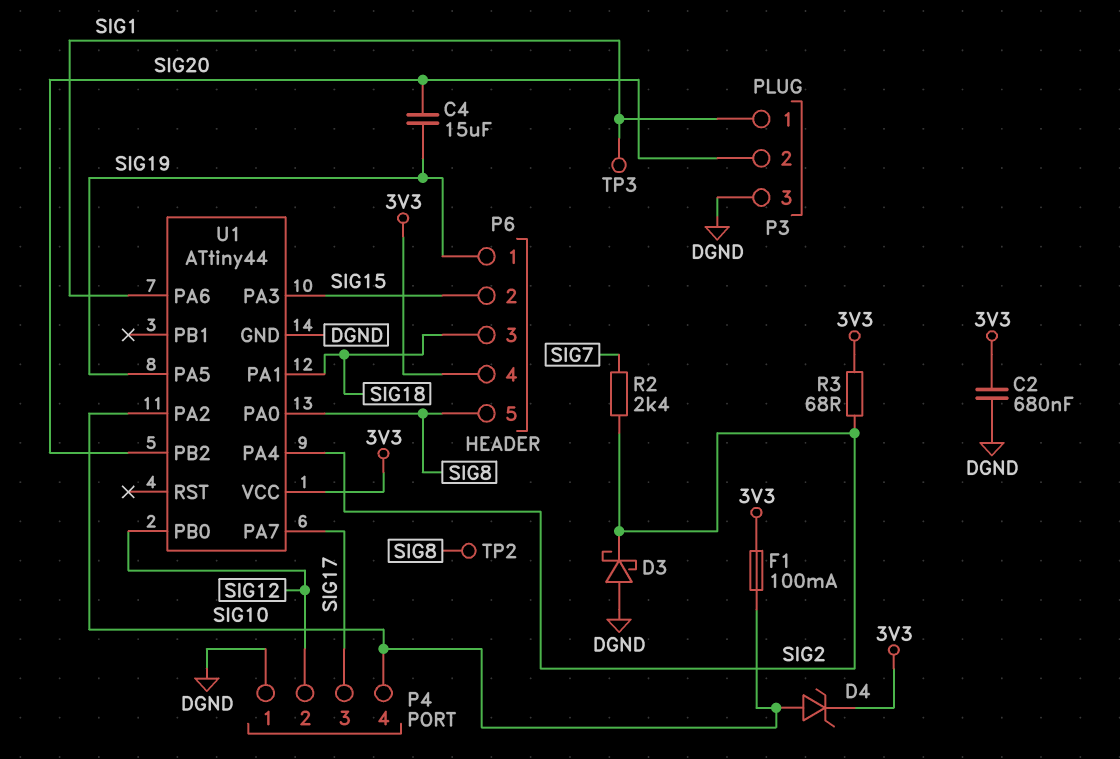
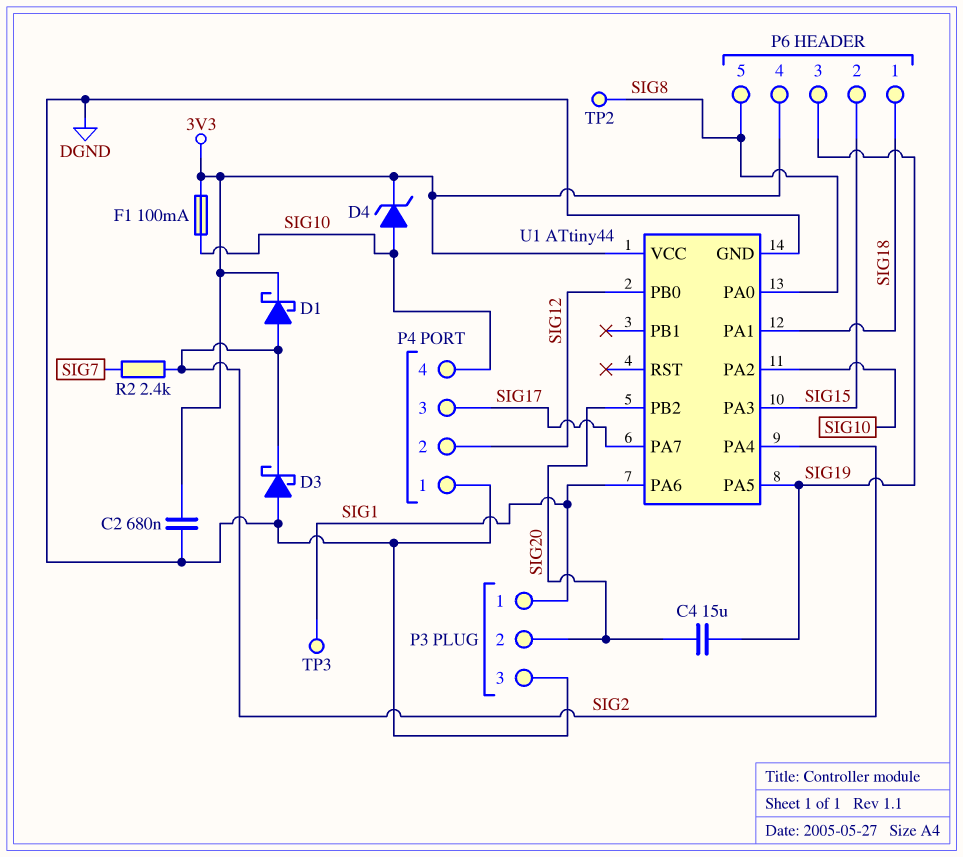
D1: none -> schottky (A SIG2, K 3V3)
P6 pin 1: SIG19 -> SIG18
P6 pin 3: SIG18 -> SIG19
R3: 68 (3V3, SIG2) -> none

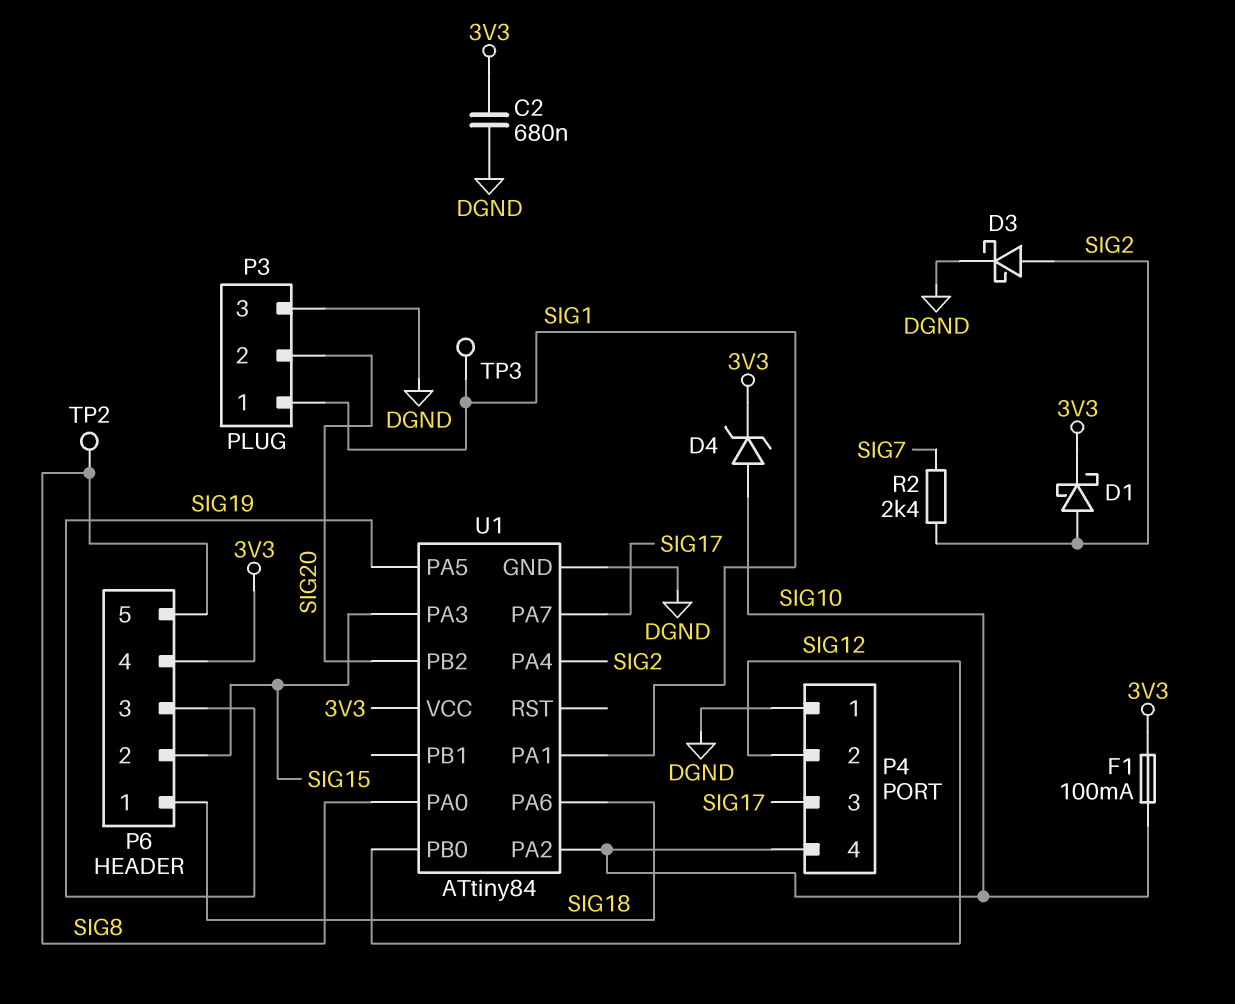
C4: 15uF (SIG19, SIG20) -> none
D3: schottky (A DGND, K SIG2) -> schottky (A SIG2, K DGND)
U1: ATtiny44 -> ATtiny84
U1 pin PA1: SIG18 -> SIG1
U1 pin PA6: SIG1 -> SIG18

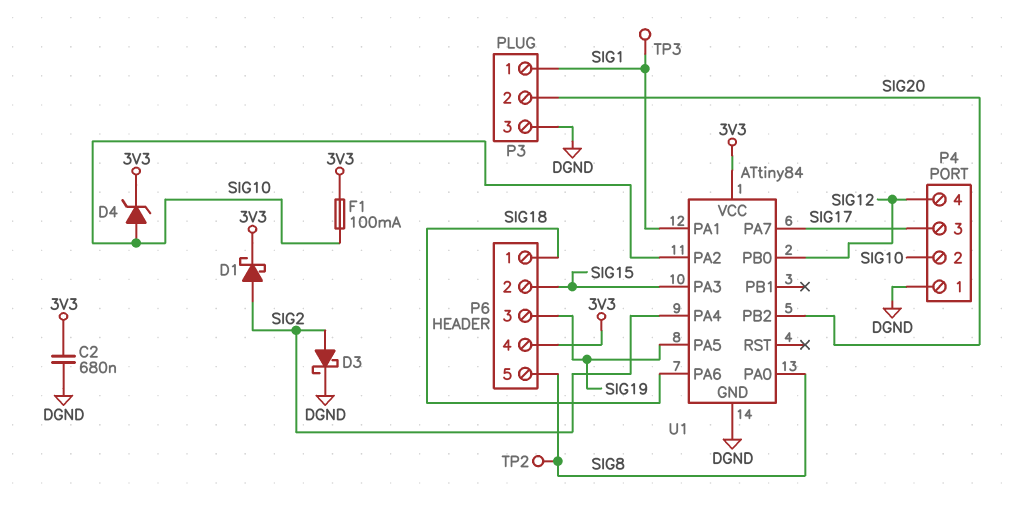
P4 pin 2: SIG12 -> SIG10
P4 pin 4: SIG10 -> SIG12
R2: 2.4k (SIG2, SIG7) -> none

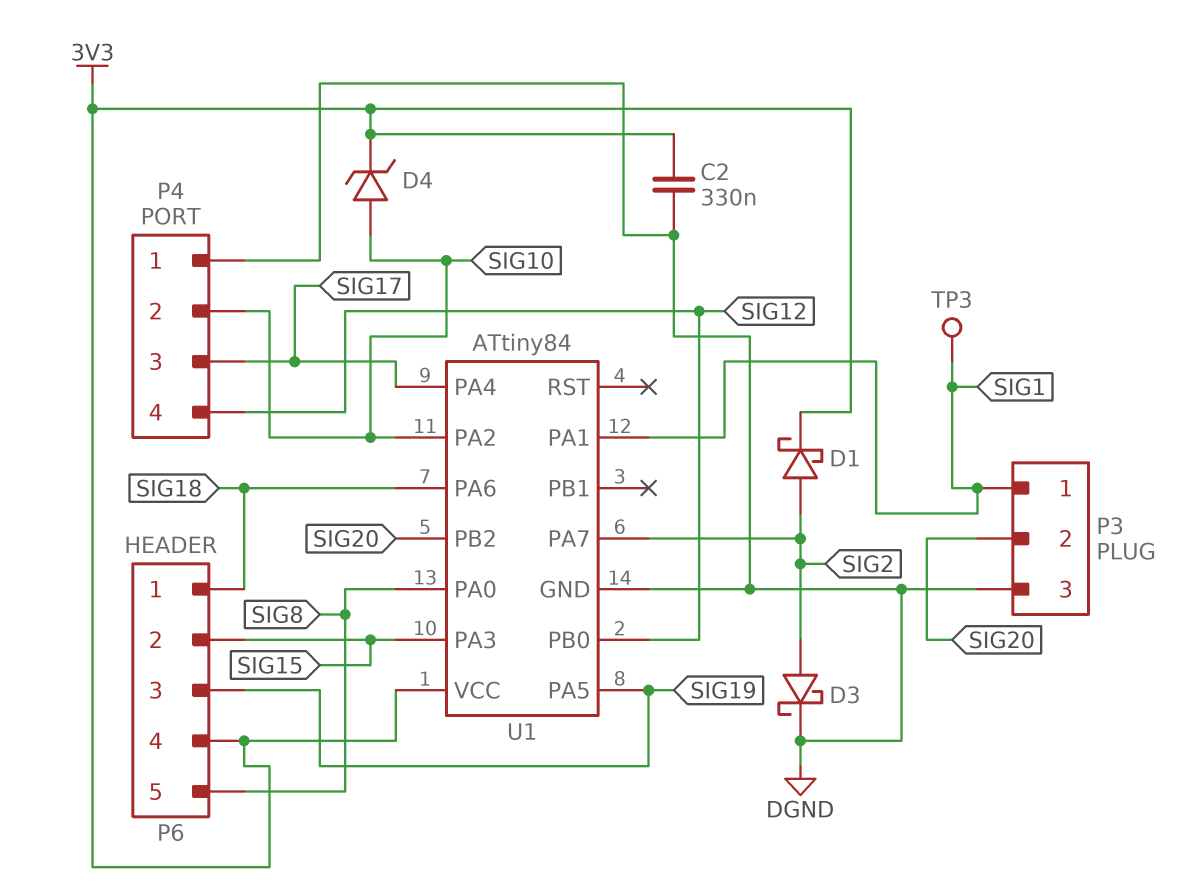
C2: 680nF (3V3, DGND) -> 330nF (3V3, DGND)
F1: 100mA (3V3, SIG10) -> none
TP2: test point (SIG8) -> none
U1 pin PA4: SIG2 -> SIG17
U1 pin PA7: SIG17 -> SIG2

